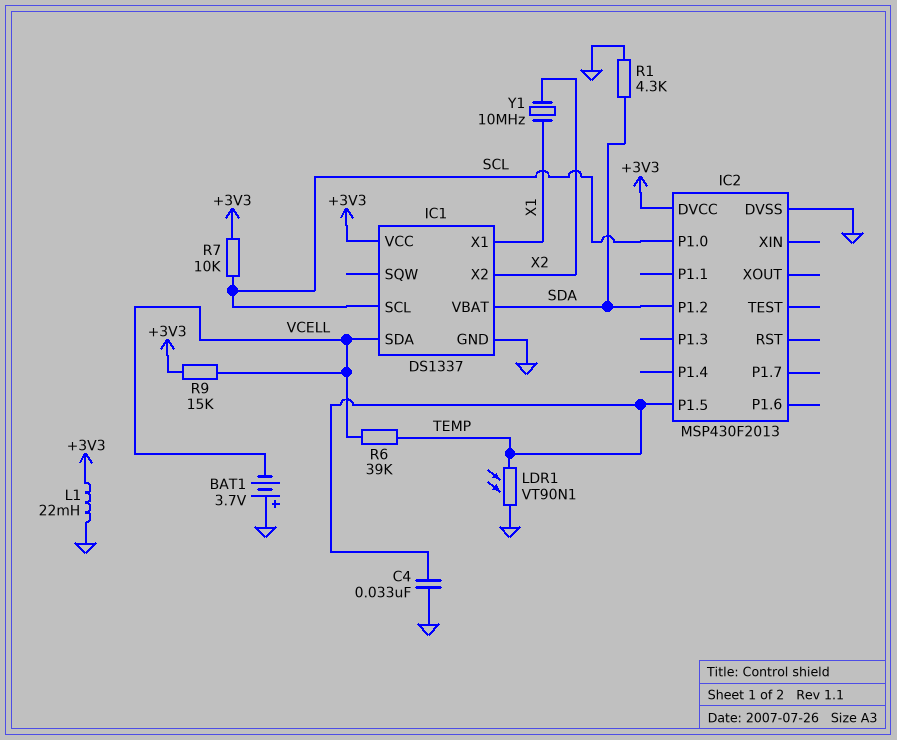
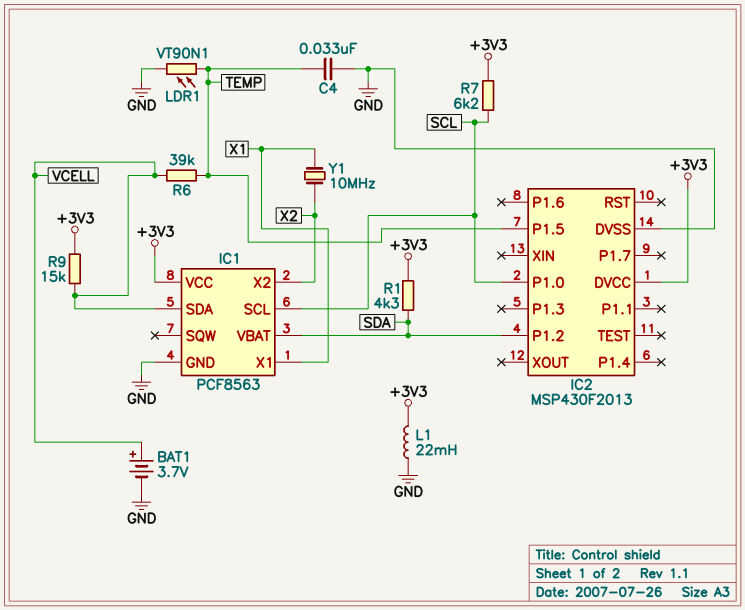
BAT1: 3.7V (plus GND, minus VCELL) -> 3.7V (plus VCELL, minus GND)
IC1: DS1337 -> PCF8563
R1: 4.3k (GND, SDA) -> 4.3k (+3V3, SDA)
R7: 10k (+3V3, SCL) -> 6.2k (+3V3, SCL)

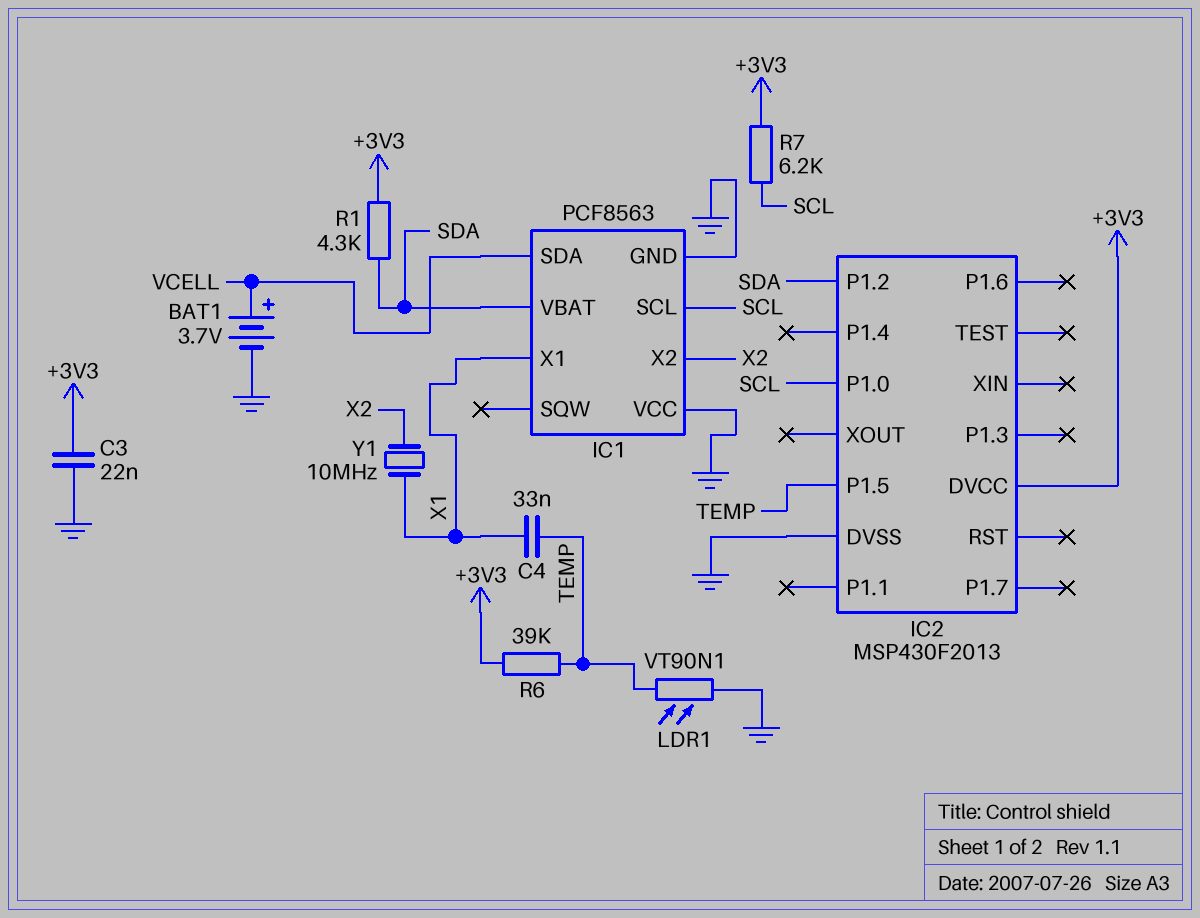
C3: none -> 22nF (+3V3, GND)
C4: 33nF (GND, TEMP) -> 33nF (TEMP, X1)
IC1 pin VCC: +3V3 -> GND
L1: 22mH (+3V3, GND) -> none
R6: 39k (TEMP, VCELL) -> 39k (+3V3, TEMP)
R9: 15k (+3V3, VCELL) -> none

